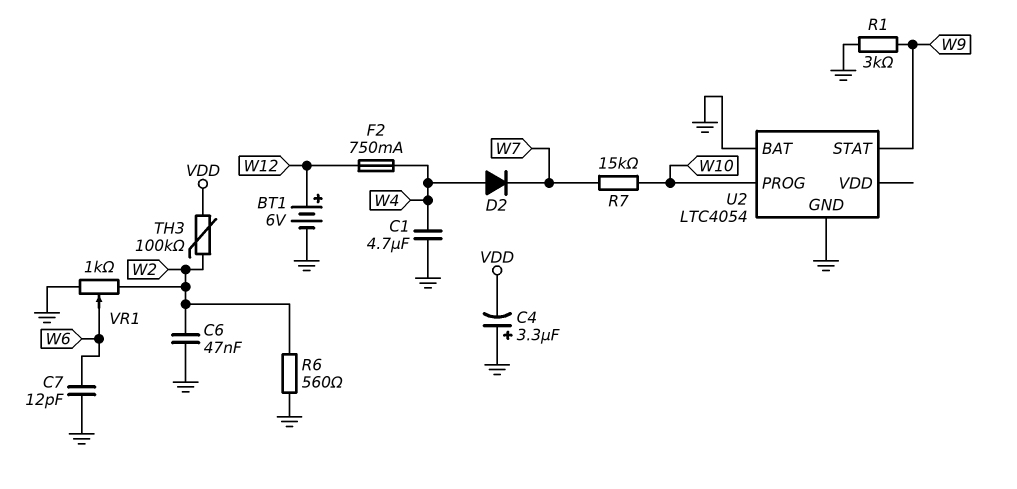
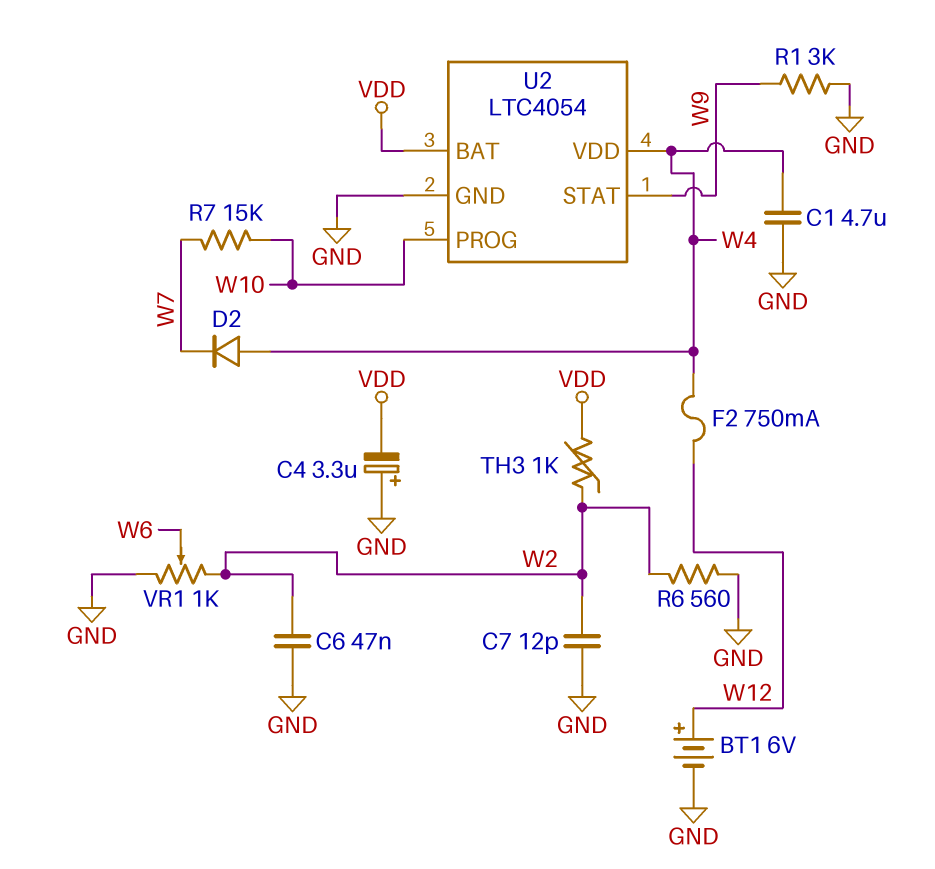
C7: 12pF (GND, W6) -> 12pF (GND, W2)
TH3: 100k (VDD, W2) -> 1k (VDD, W2)
U2 pin BAT: GND -> VDD
U2 pin VDD: none -> W4

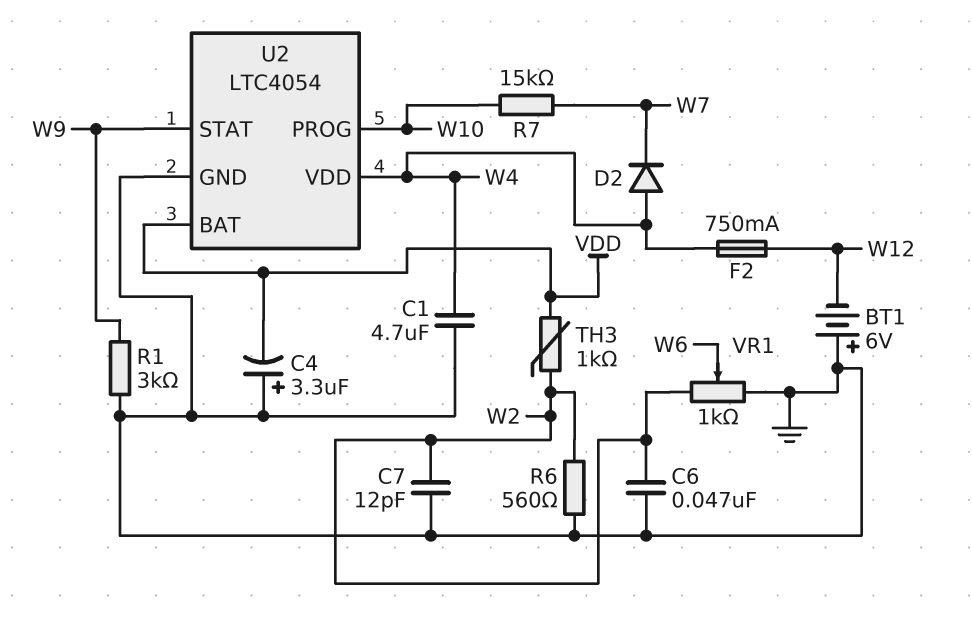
BT1: 6V (plus W12, minus GND) -> 6V (plus GND, minus W12)

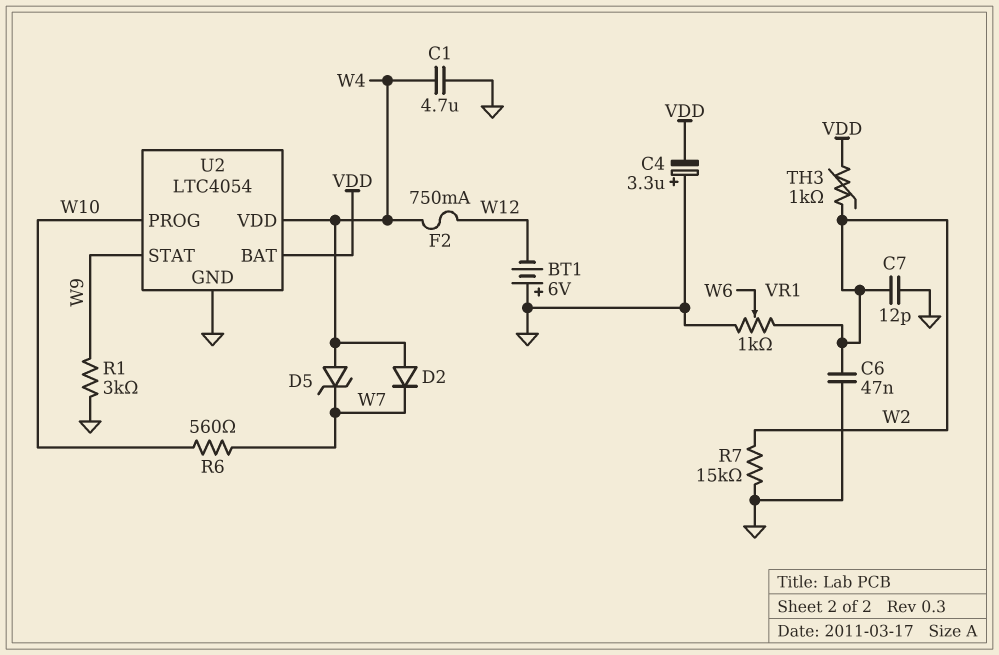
D5: none -> zener (A W4, K W7)
R6: 560 (GND, W2) -> 560 (W7, W10)
R7: 15k (W7, W10) -> 15k (GND, W2)

